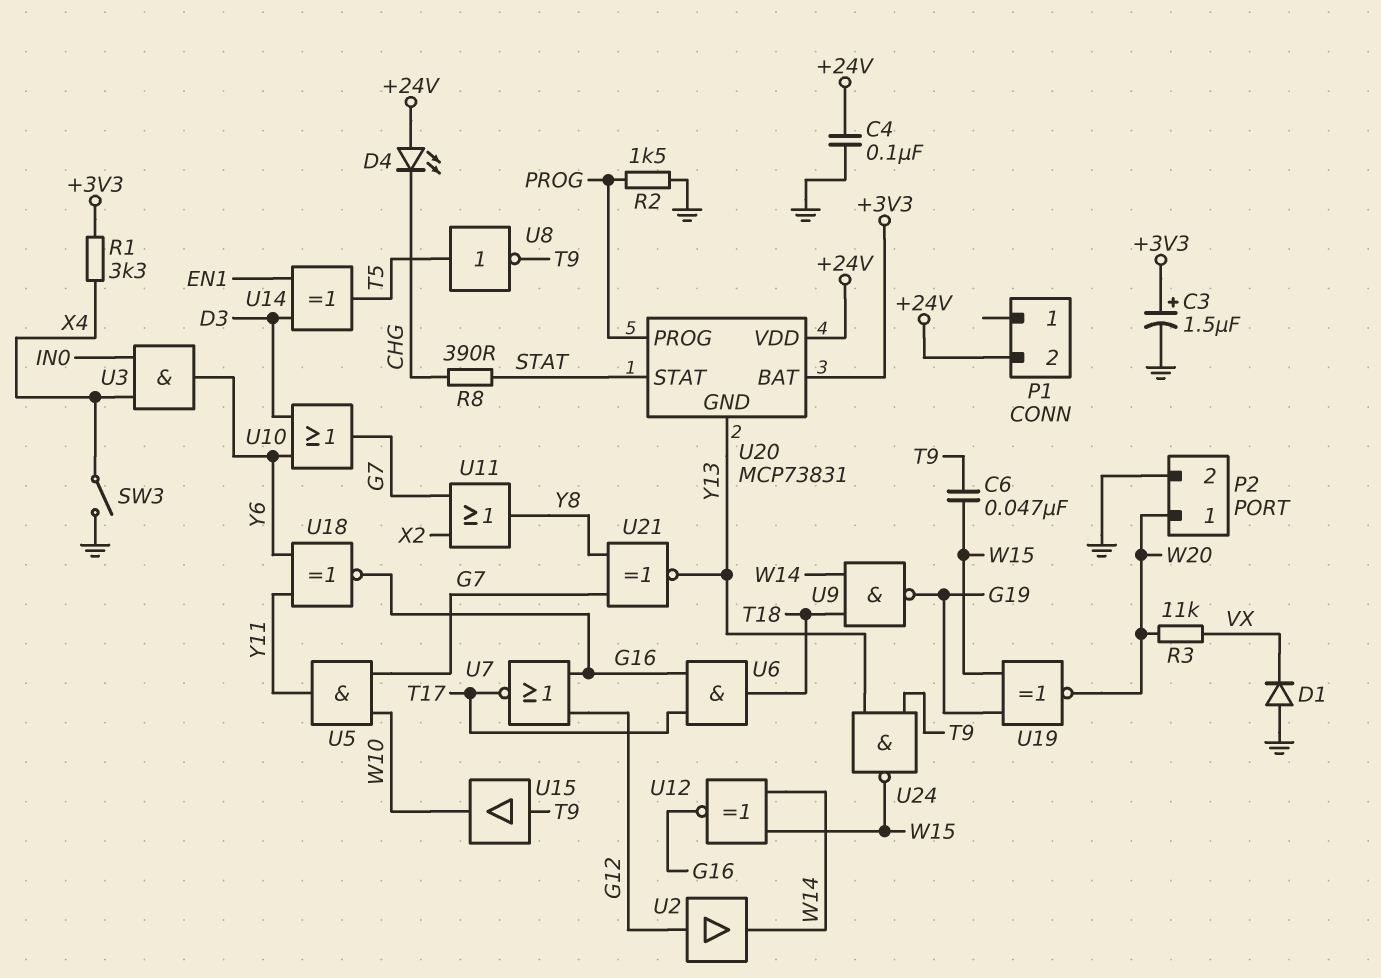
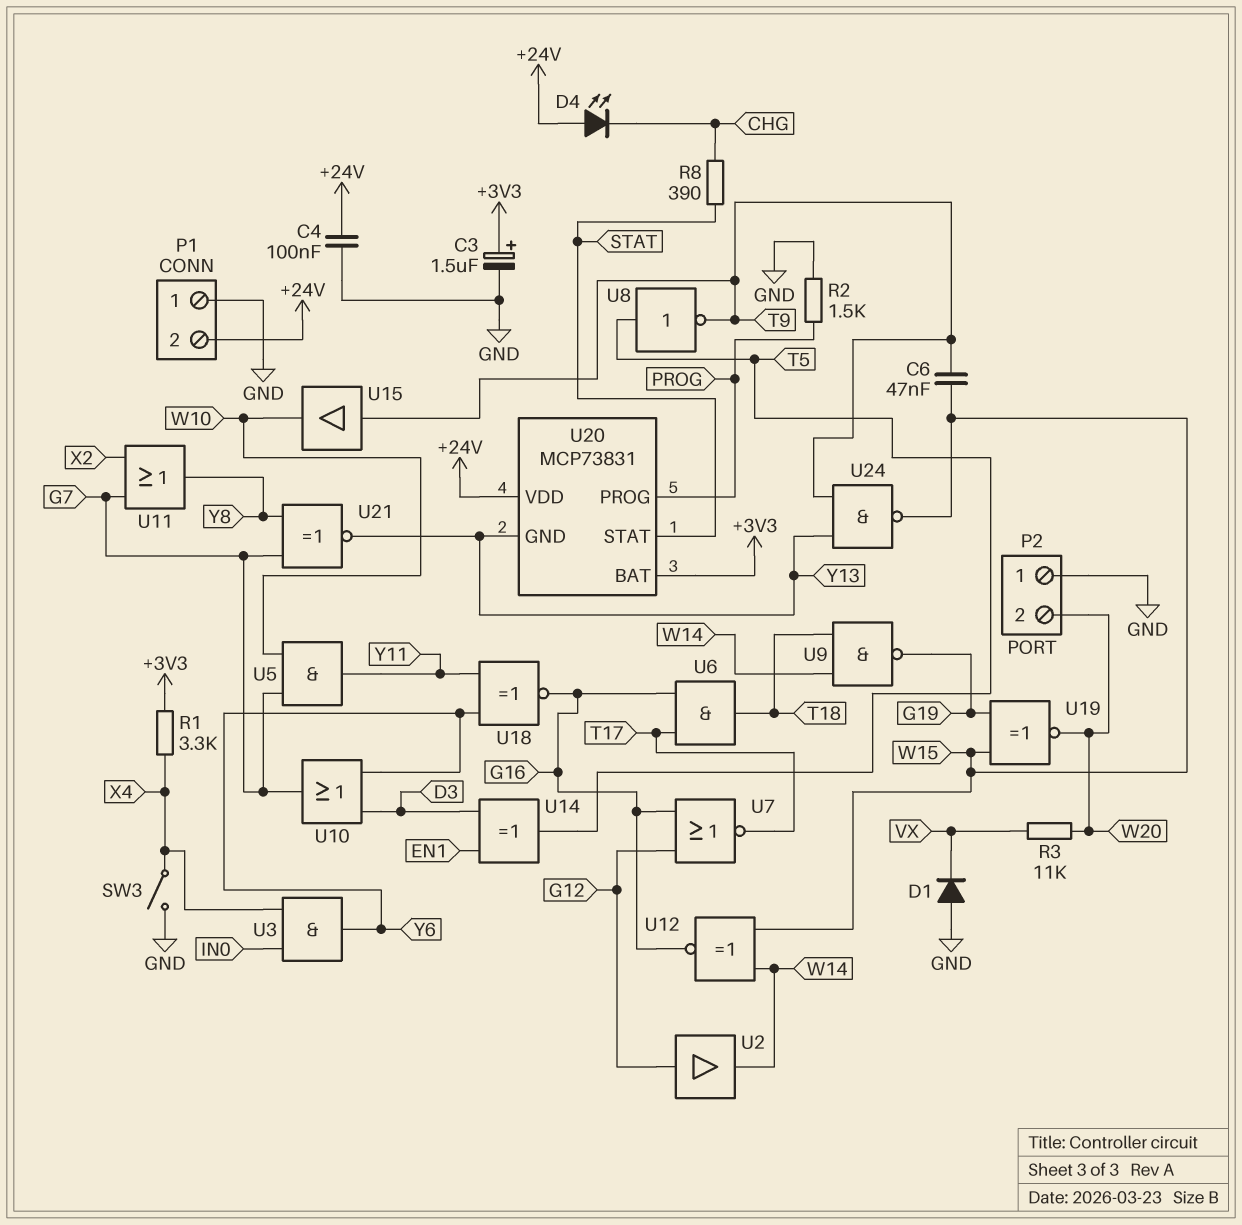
P1 pin 1: none -> GND
P2 pin 1: W20 -> GND
P2 pin 2: GND -> W20

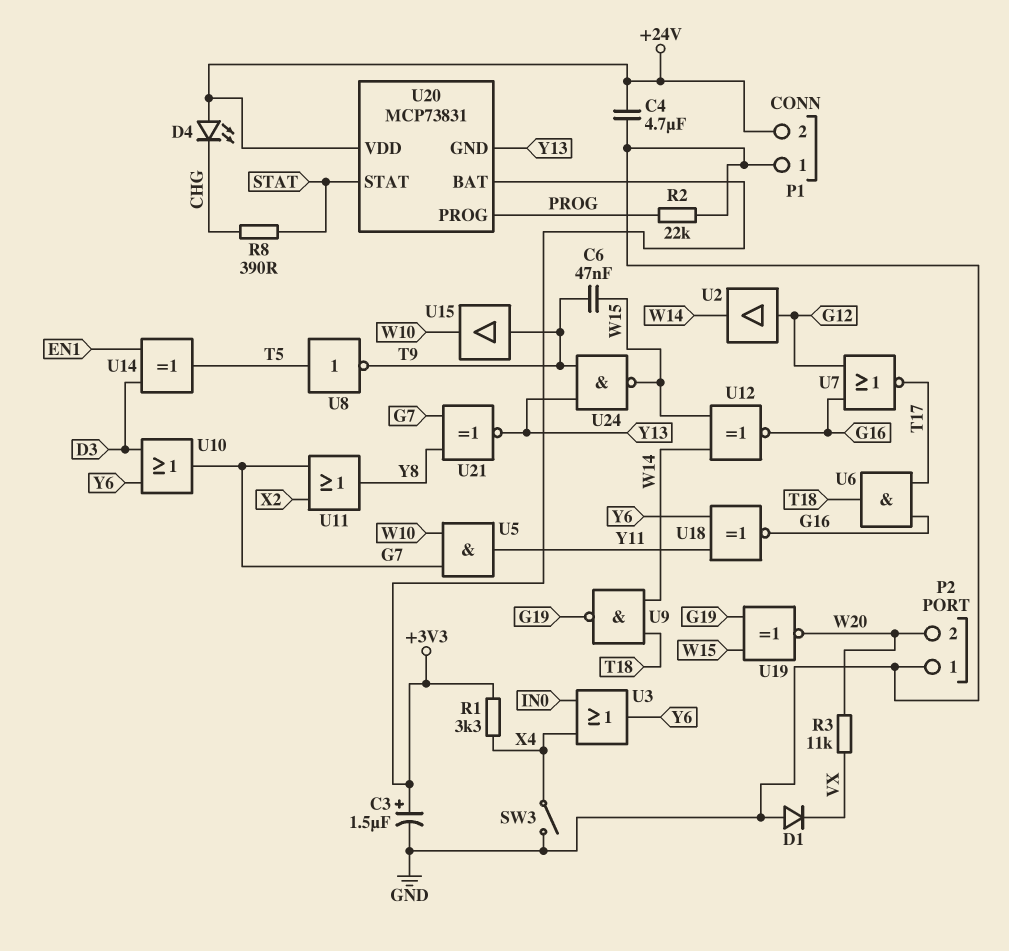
C4: 100nF (+24V, GND) -> 4.7uF (+24V, GND)
R2: 1.5k (GND, PROG) -> 22k (GND, PROG)
U3: AND (in IN0, in X4, out Y6) -> OR (in IN0, in X4, out Y6)

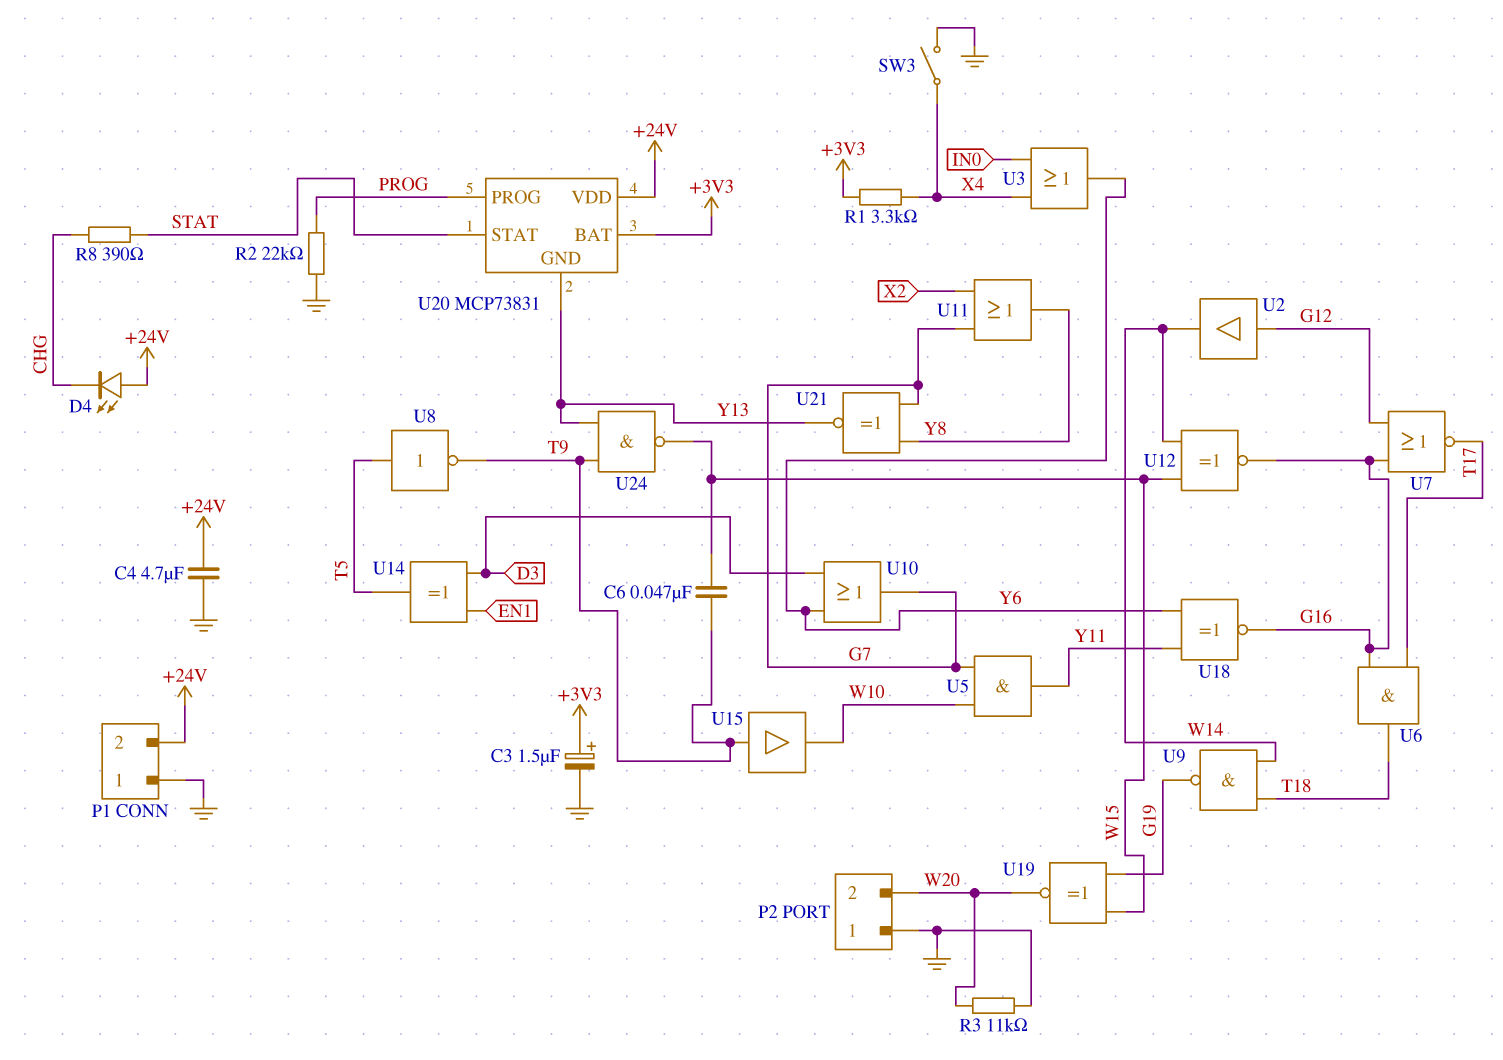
D1: diode (A GND, K VX) -> none
R3: 11k (VX, W20) -> 11k (GND, W20)

